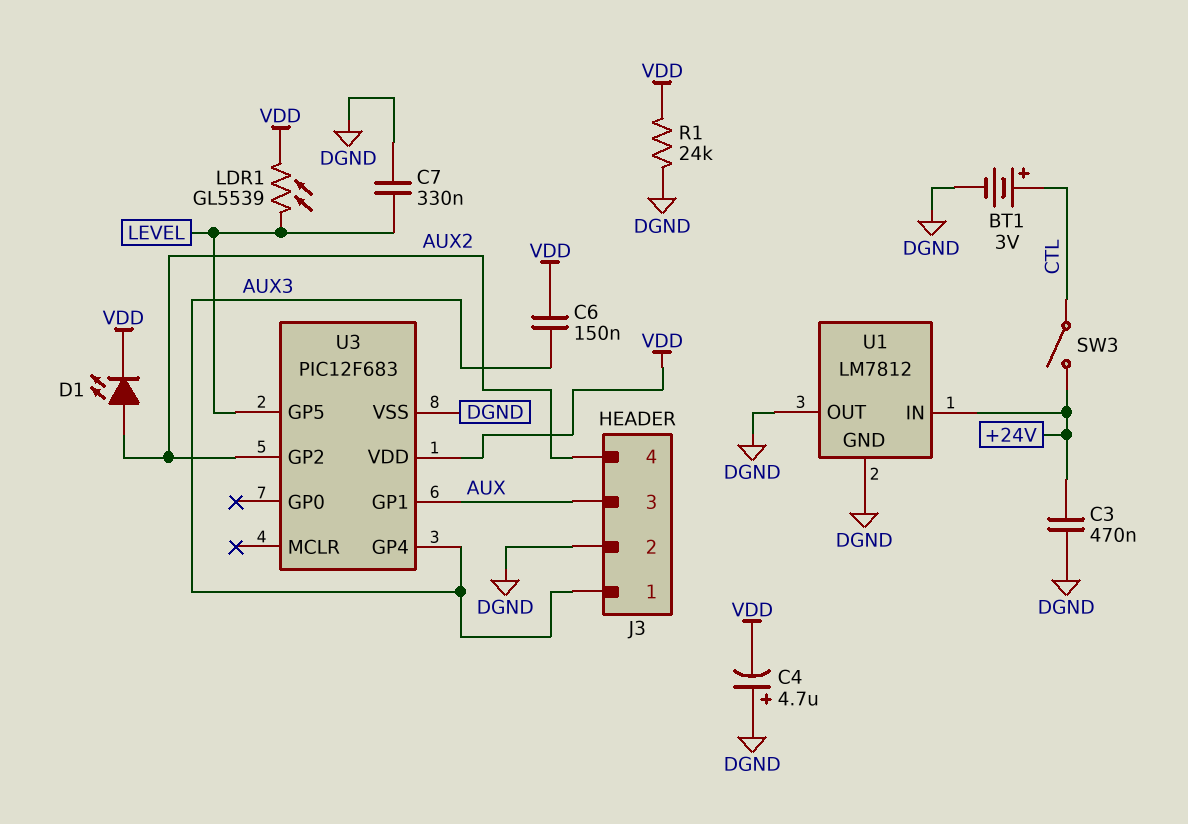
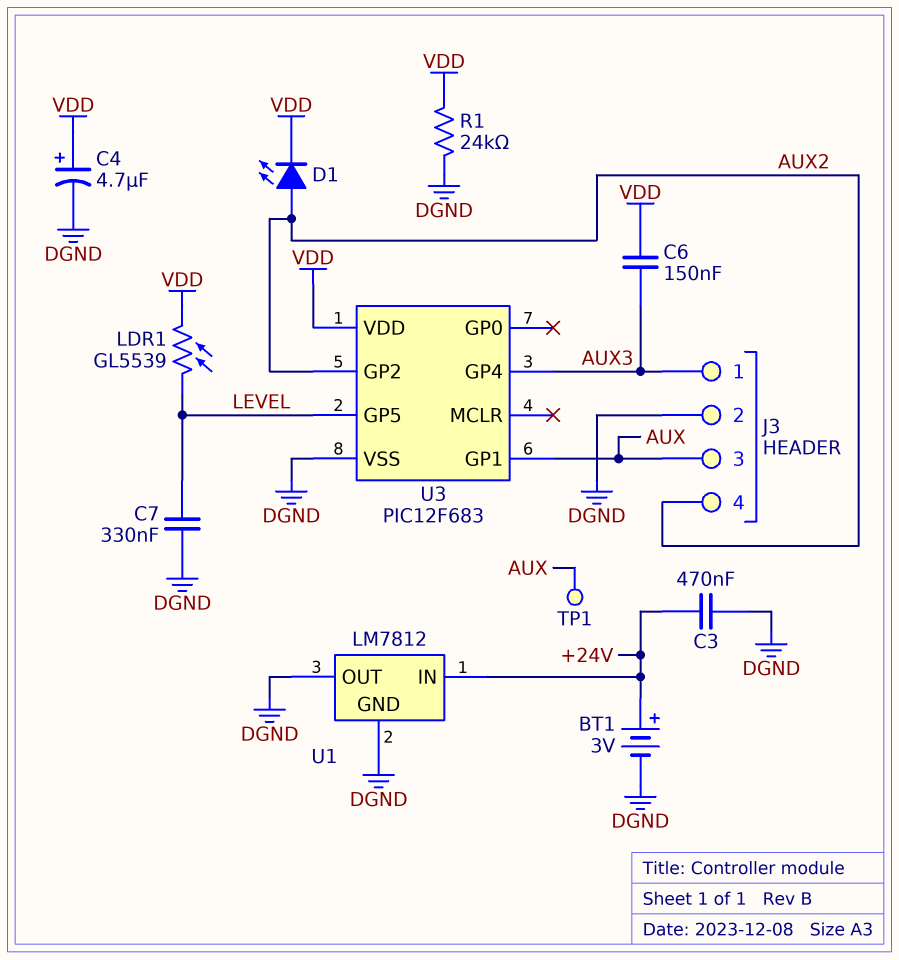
BT1: 3V (plus CTL, minus DGND) -> 3V (plus +24V, minus DGND)
C4: 4.7uF (plus DGND, minus VDD) -> 4.7uF (plus VDD, minus DGND)
SW3: switch (+24V, CTL) -> none
TP1: none -> test point (AUX)

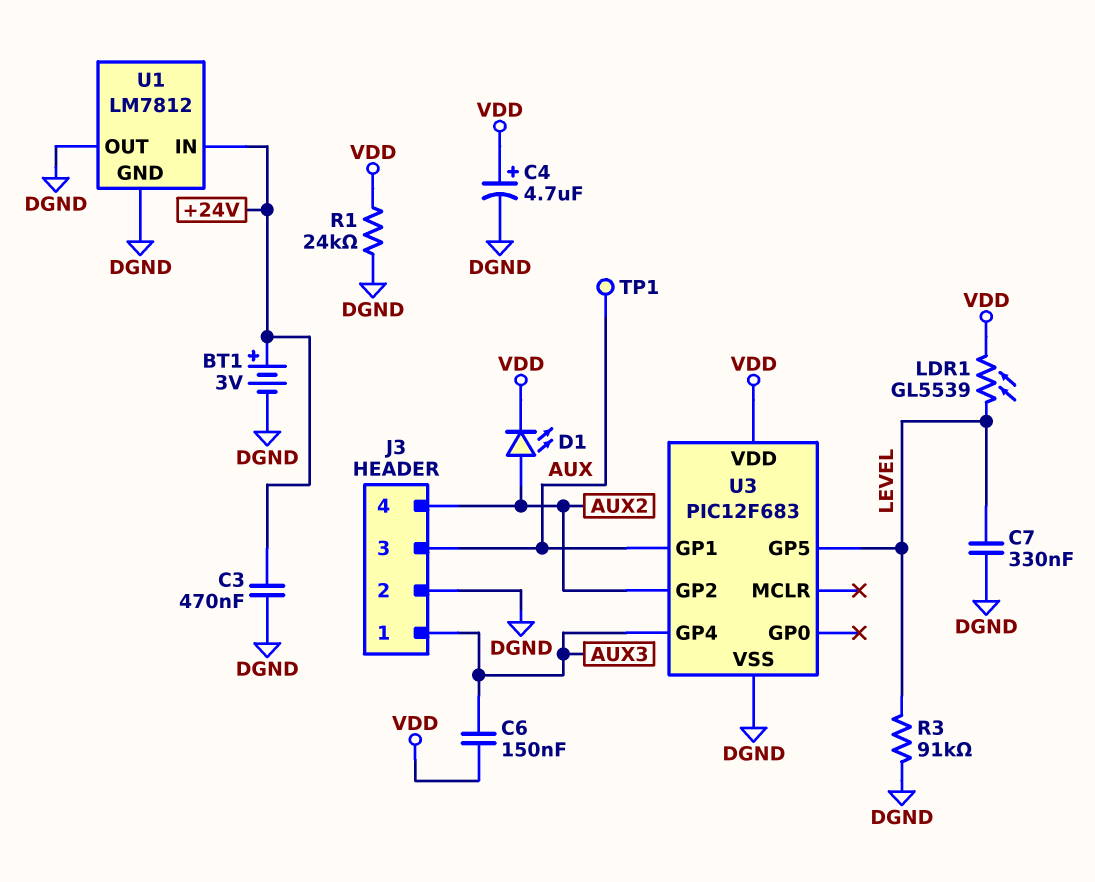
R3: none -> 91k (DGND, LEVEL)

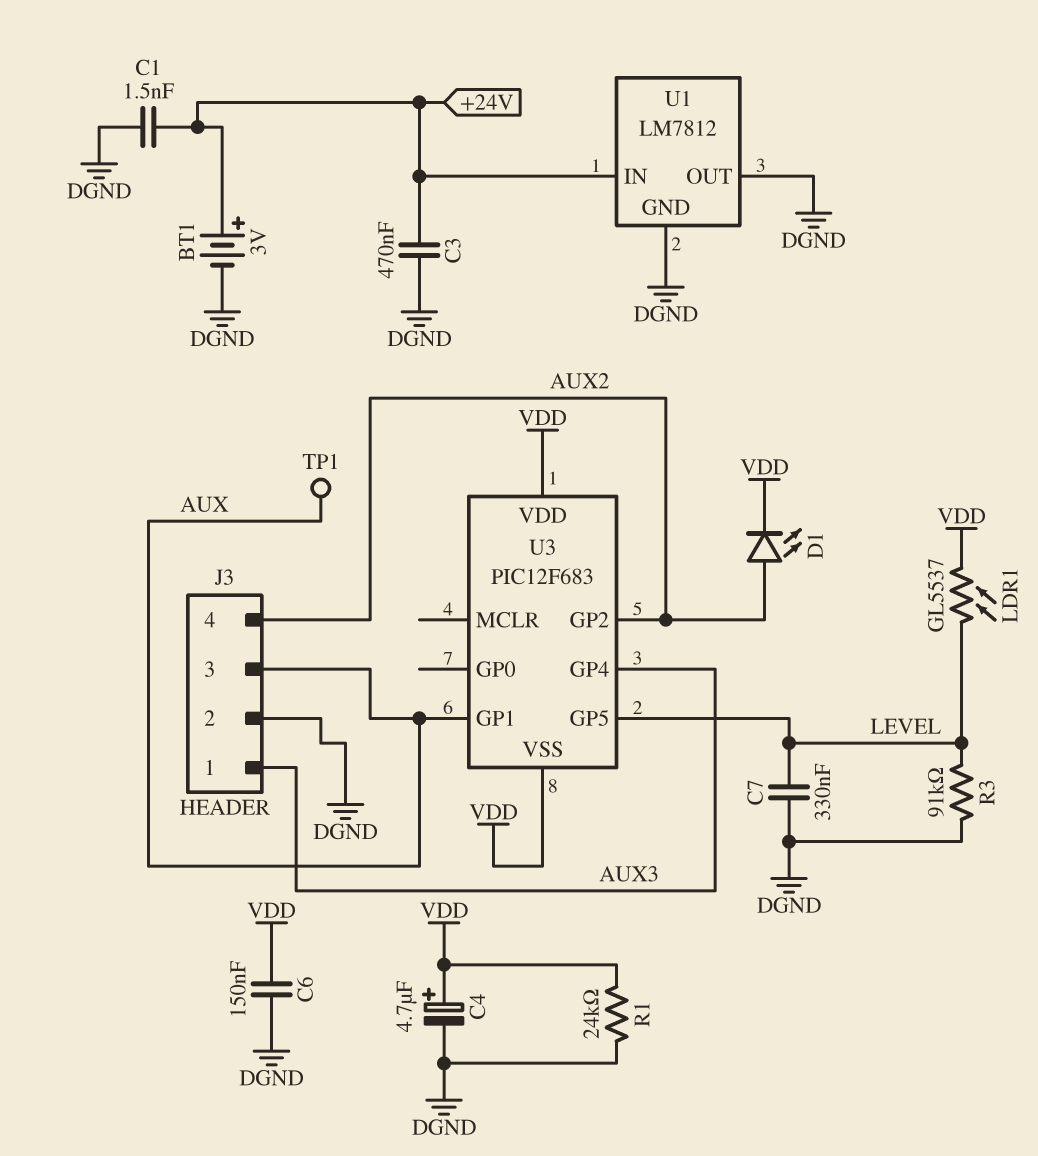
C1: none -> 1.5nF (+24V, DGND)
C6: 150nF (AUX3, VDD) -> 150nF (DGND, VDD)
LDR1: GL5539 (LEVEL, VDD) -> GL5537 (LEVEL, VDD)
U3 pin VSS: DGND -> VDD

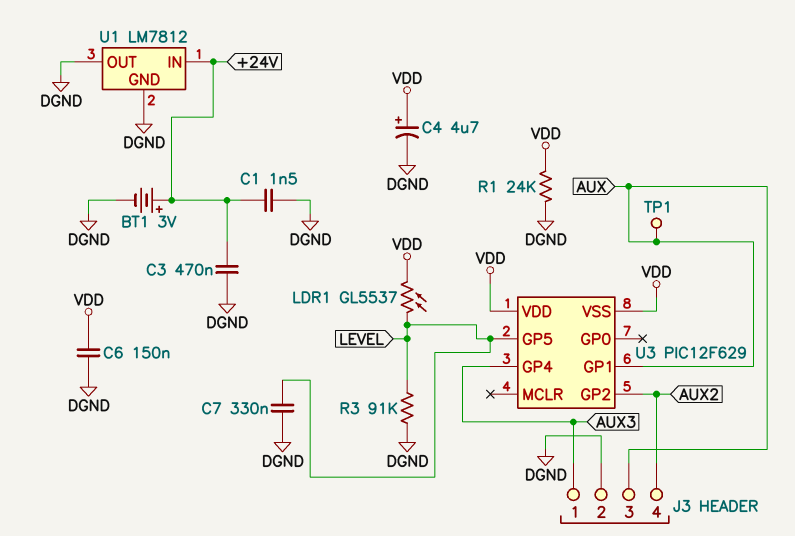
D1: LED (A AUX2, K VDD) -> none
U3: PIC12F683 -> PIC12F629

